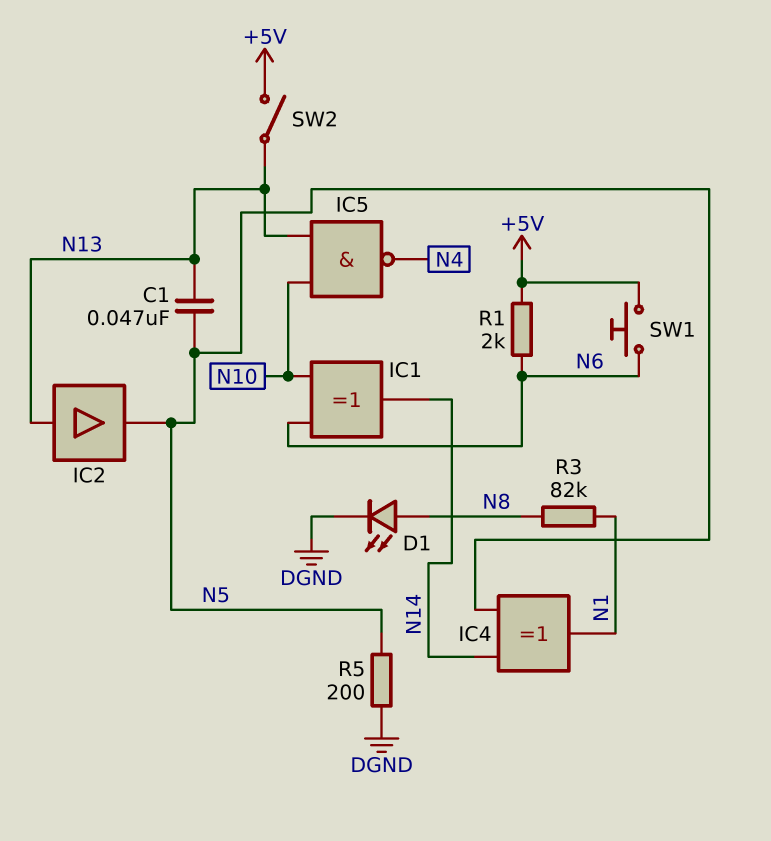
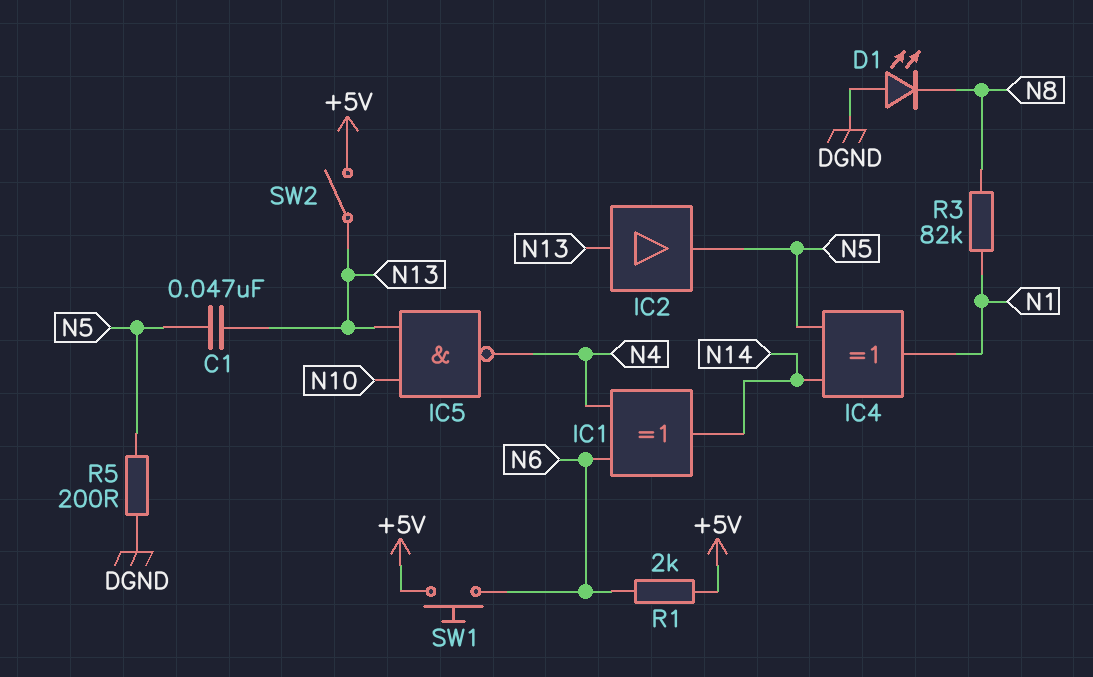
D1: LED (A N8, K DGND) -> LED (A DGND, K N8)
IC1: XOR (in N6, in N10, out N14) -> XOR (in N4, in N6, out N14)

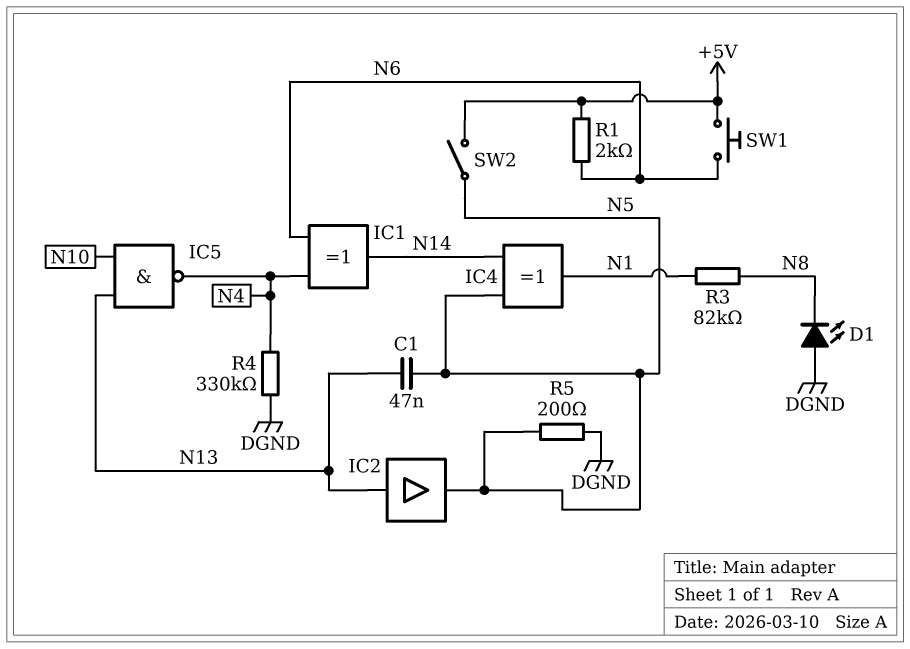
R4: none -> 330k (DGND, N4)
SW2: switch (+5V, N13) -> switch (+5V, N5)

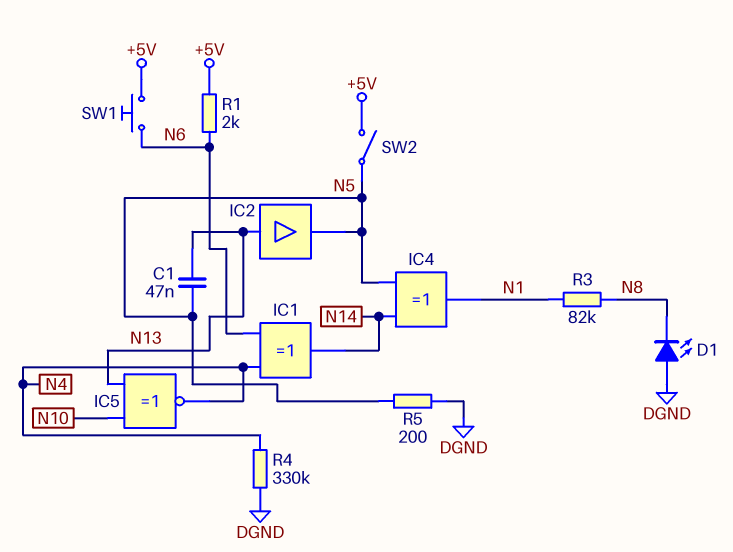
IC5: NAND (in N10, in N13, out N4) -> XNOR (in N10, in N13, out N4)

